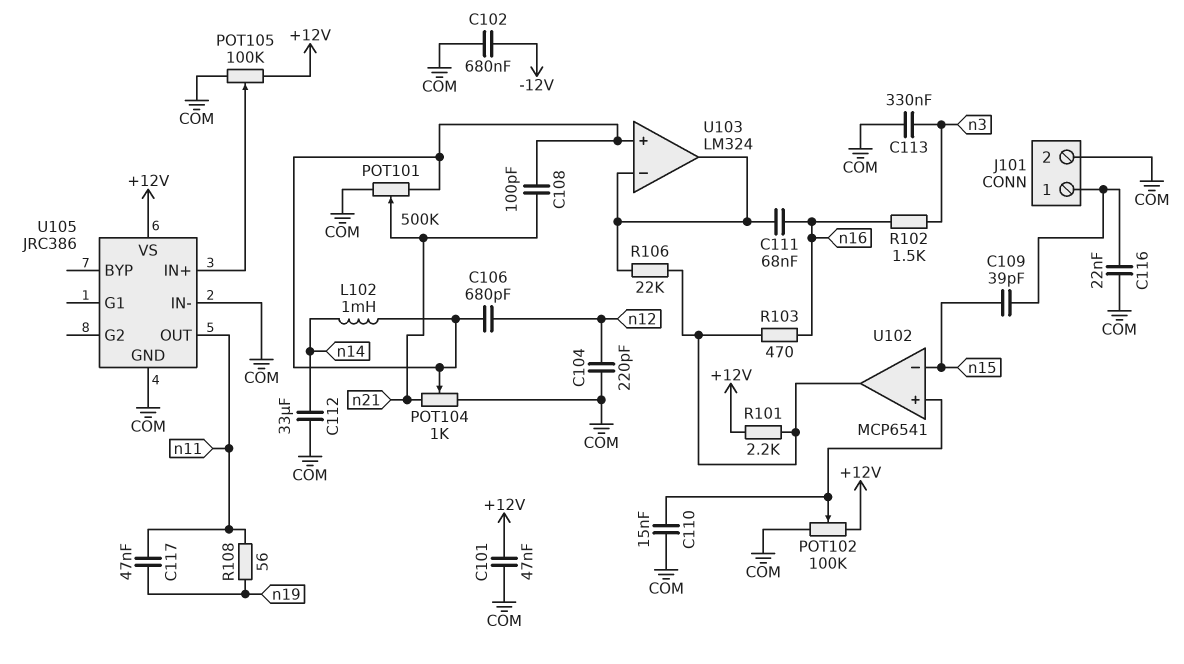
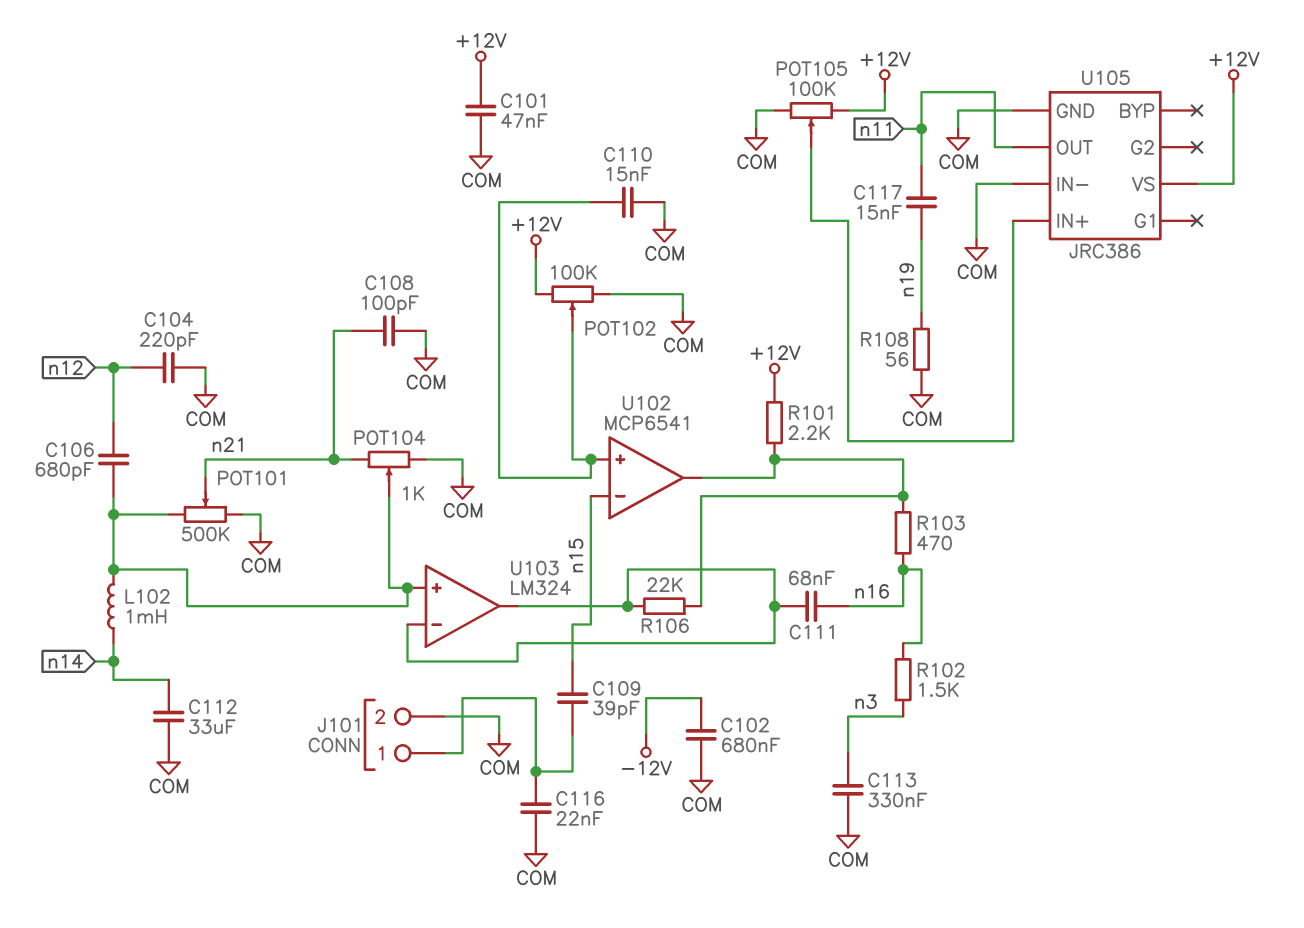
C108: 100pF (U103/in+, n21) -> 100pF (COM, n21)
C117: 47nF (n11, n19) -> 15nF (n11, n19)
R108: 56 (n11, n19) -> 56 (COM, n19)

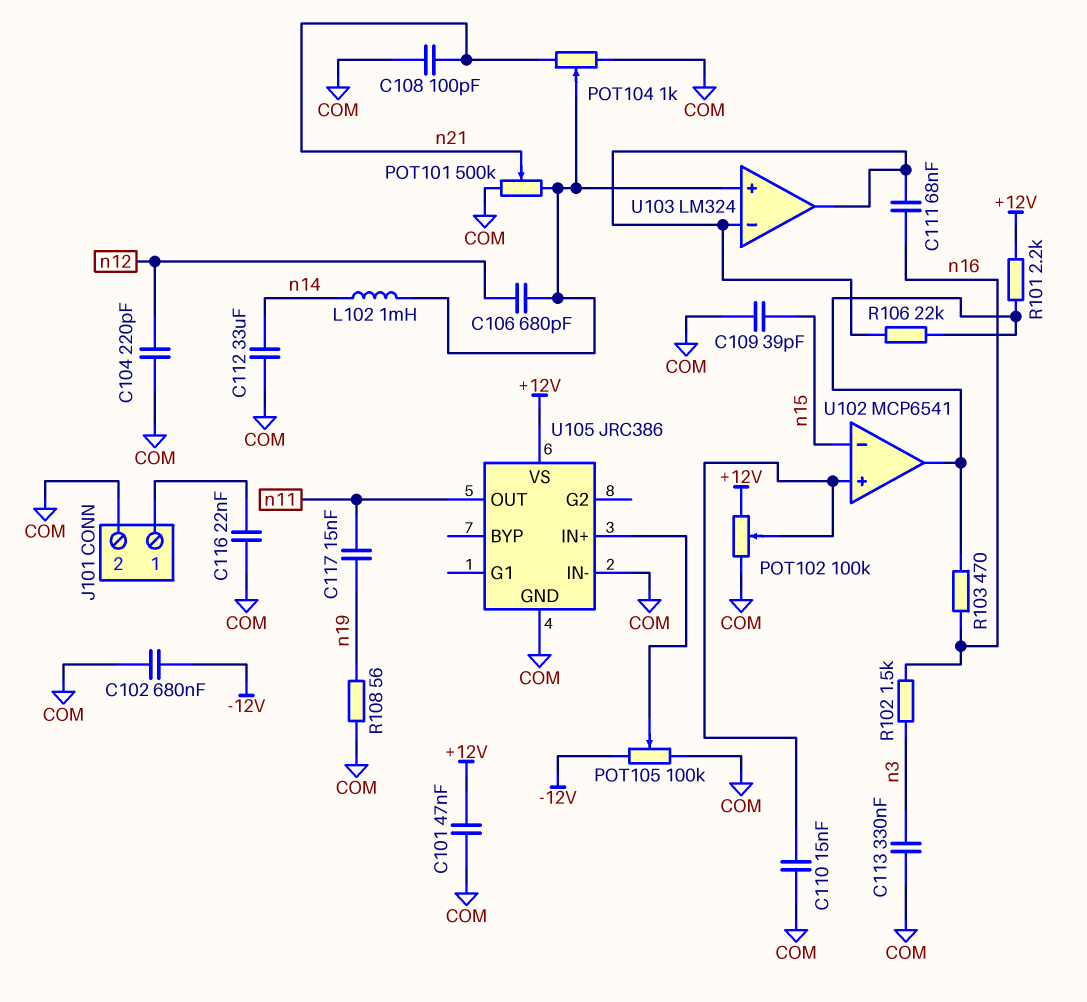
C109: 39pF (J101/1, n15) -> 39pF (COM, n15)
POT105: 100k (+12V, COM, wiper U105/IN+) -> 100k (-12V, COM, wiper U105/IN+)

